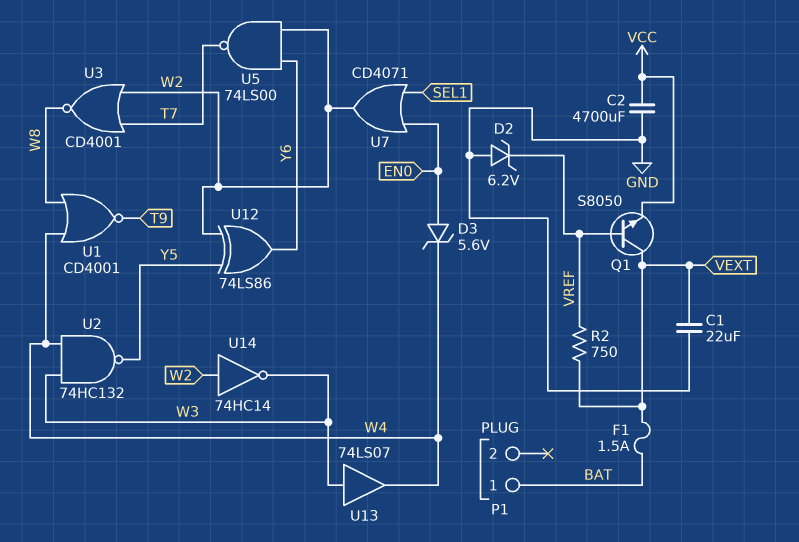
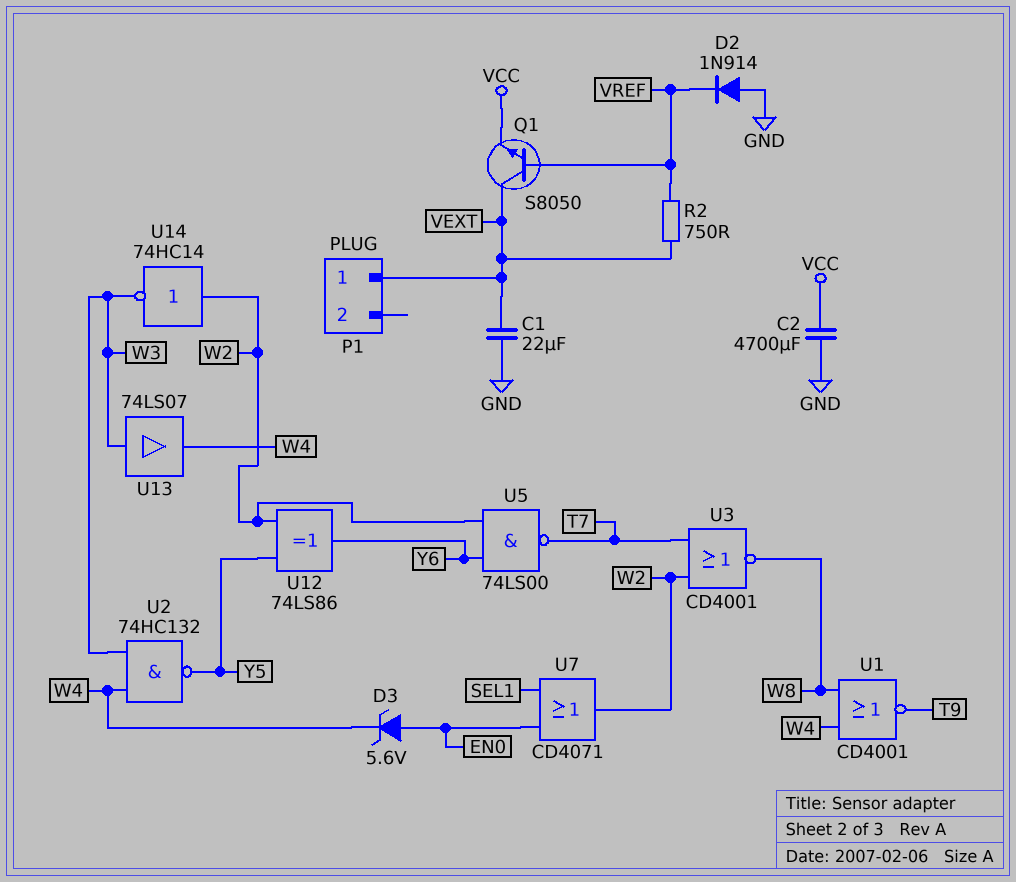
D2: zener 6.2V (A GND, K VREF) -> diode 1N914 (A GND, K VREF)
F1: 1.5A (BAT, VEXT) -> none
P1 pin 1: BAT -> VEXT

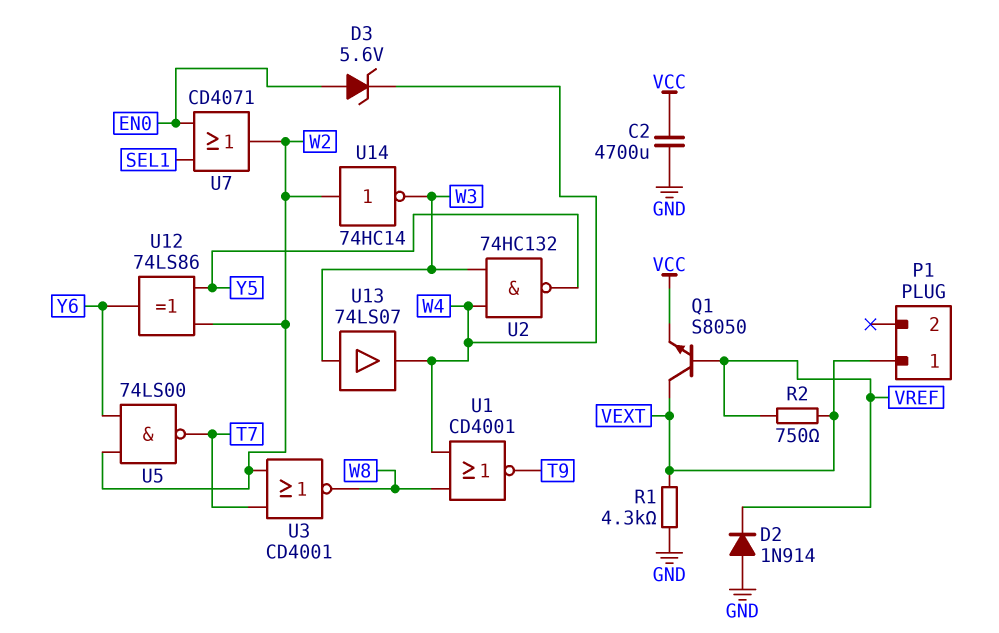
C1: 22uF (GND, VEXT) -> none
R1: none -> 4.3k (GND, VEXT)

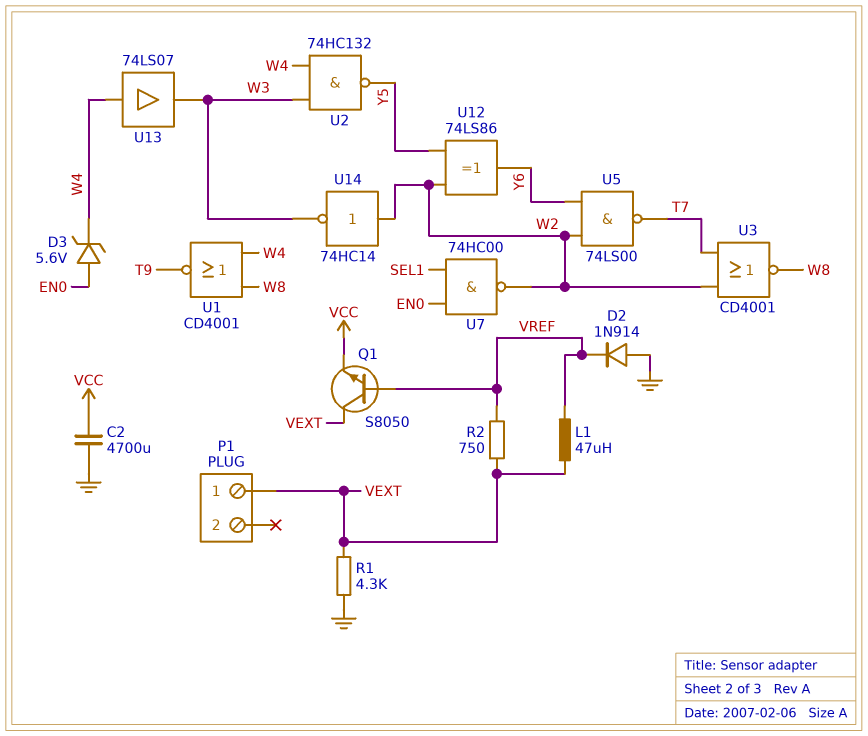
L1: none -> 47uH (VEXT, VREF)
U7: OR CD4071 (in EN0, in SEL1, out W2) -> NAND 74HC00 (in EN0, in SEL1, out W2)
U13: buffer 74LS07 (in W3, out W4) -> buffer 74LS07 (in W4, out W3)

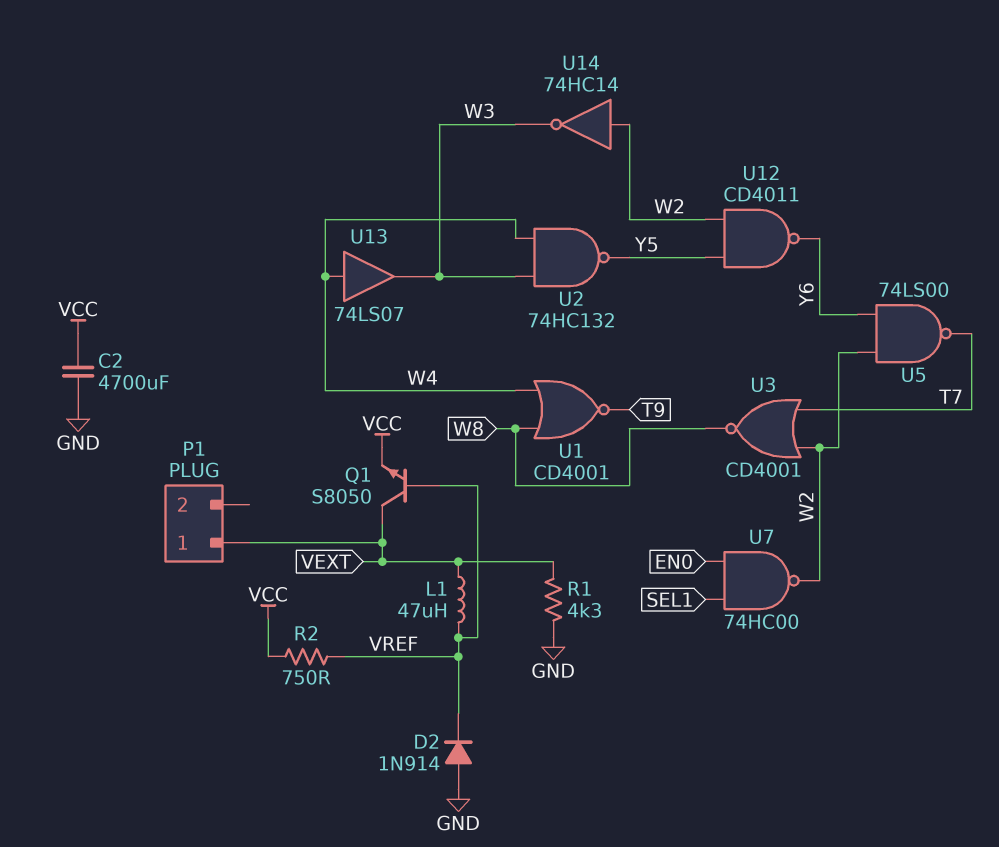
D3: zener 5.6V (A EN0, K W4) -> none
R2: 750 (VEXT, VREF) -> 750 (VCC, VREF)
U12: XOR 74LS86 (in W2, in Y5, out Y6) -> NAND CD4011 (in W2, in Y5, out Y6)

